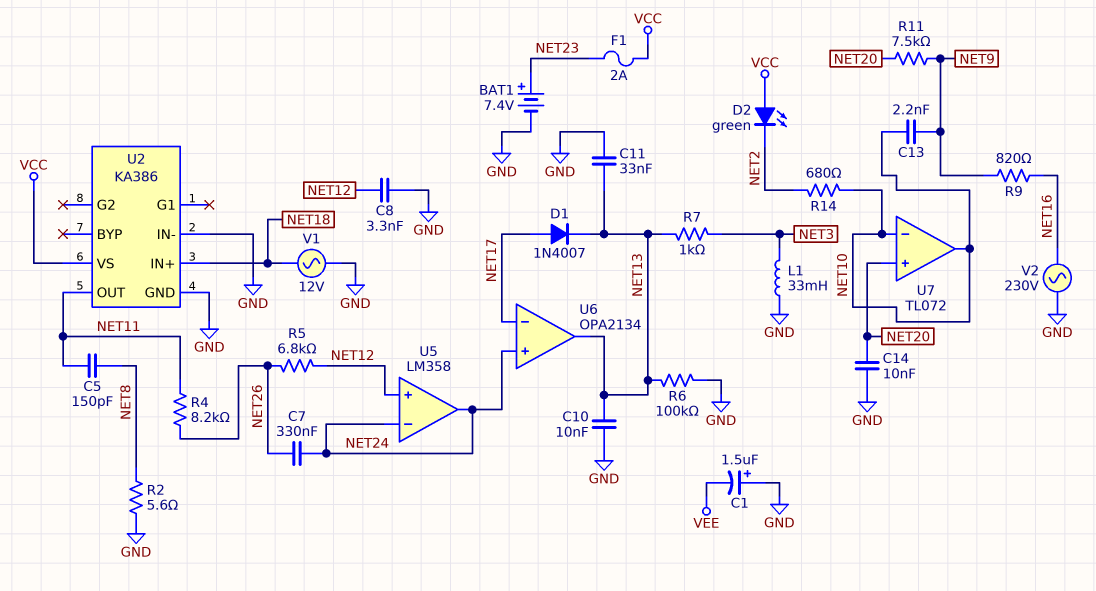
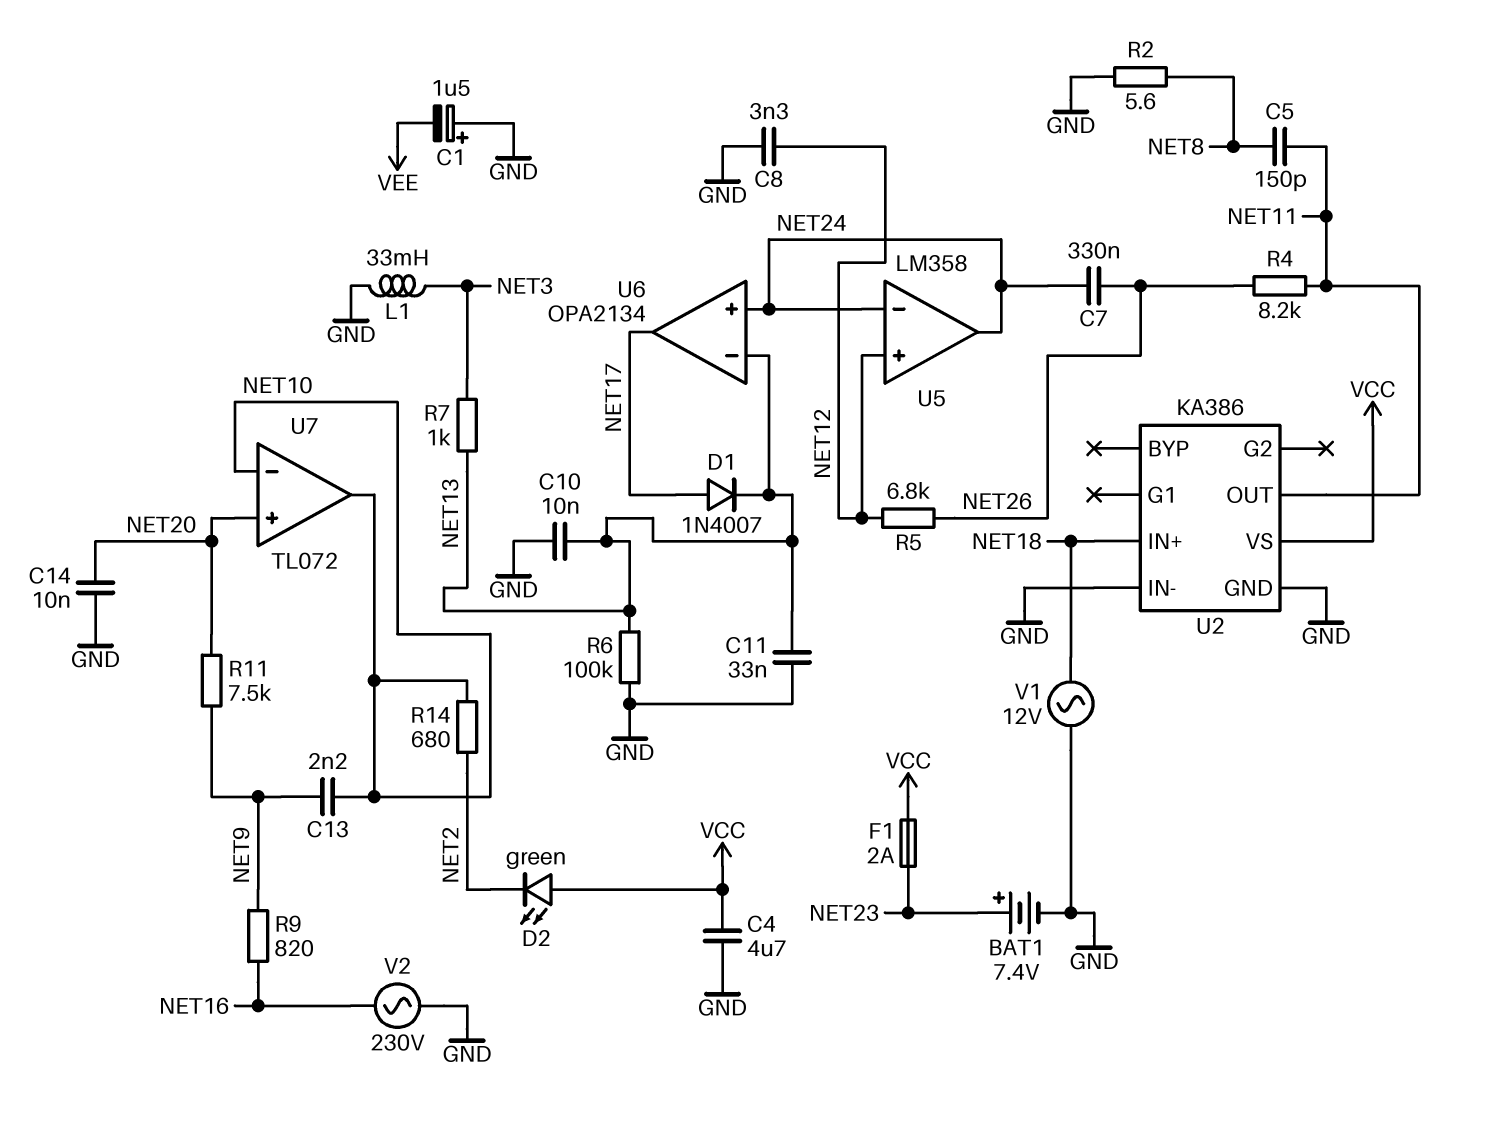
C4: none -> 4.7uF (GND, VCC)
U6 pin in-: NET17 -> NET13
U6 pin out: NET13 -> NET17

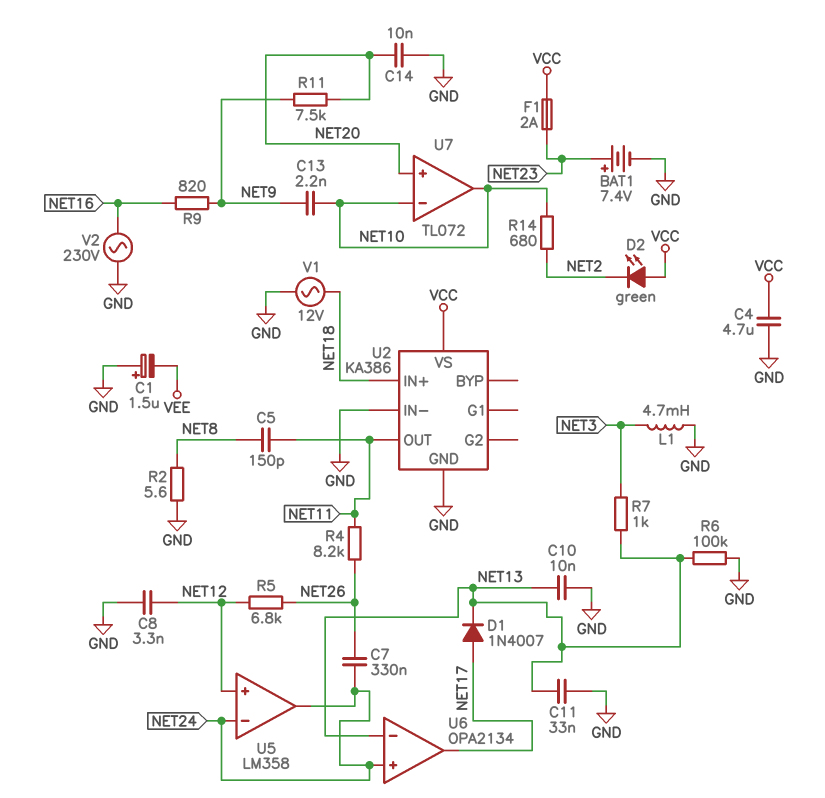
L1: 33mH (GND, NET3) -> 4.7mH (GND, NET3)

